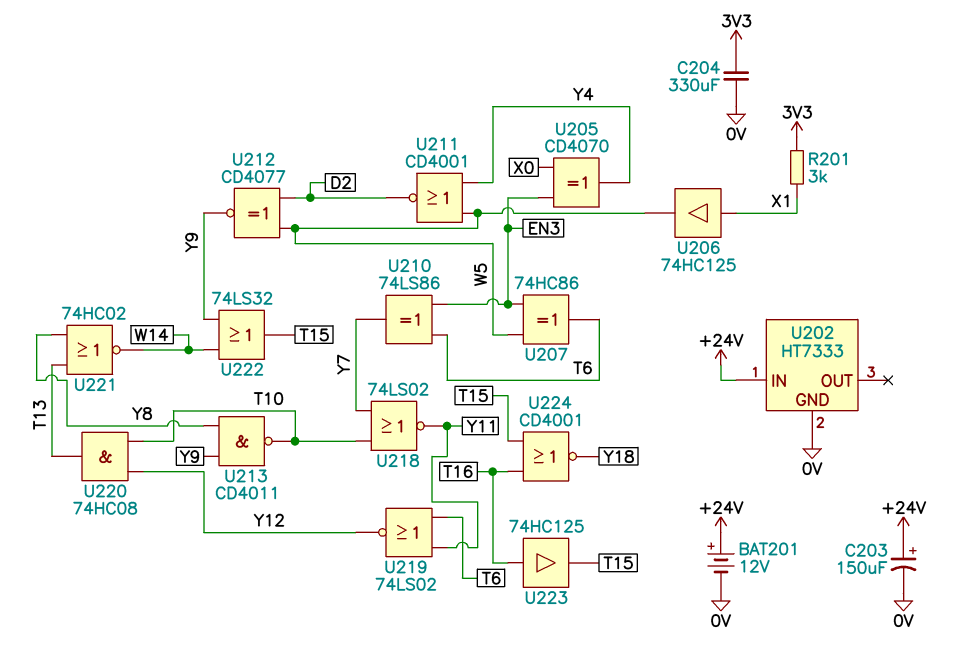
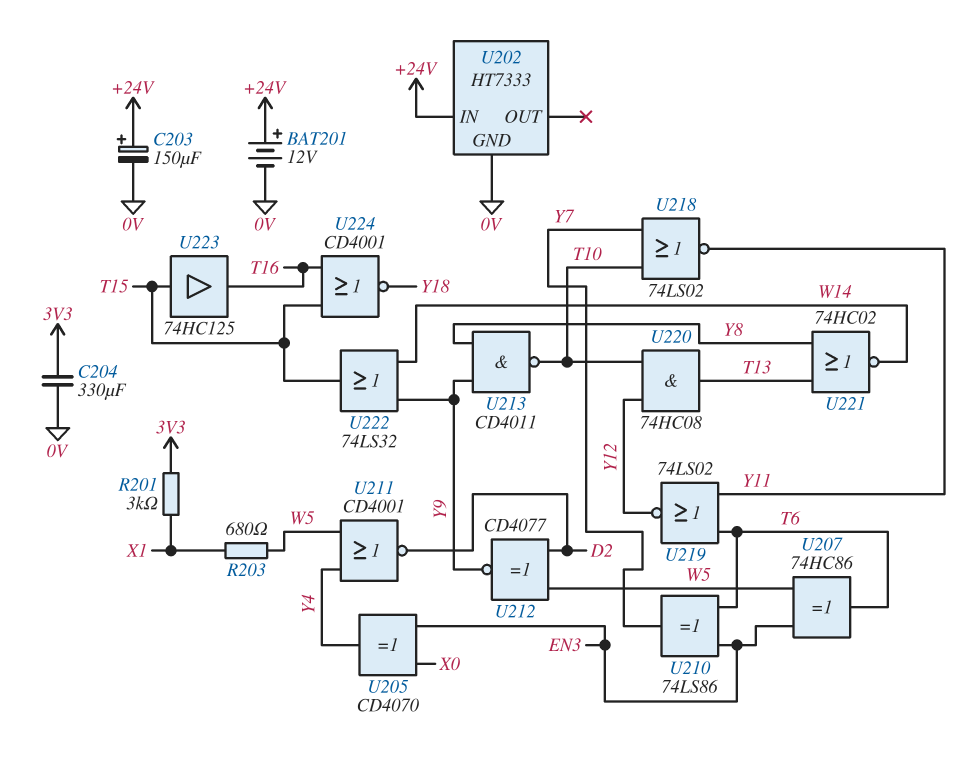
R203: none -> 680 (W5, X1)
U206: buffer 74HC125 (in X1, out W5) -> none
U223: buffer 74HC125 (in T16, out T15) -> buffer 74HC125 (in T15, out T16)

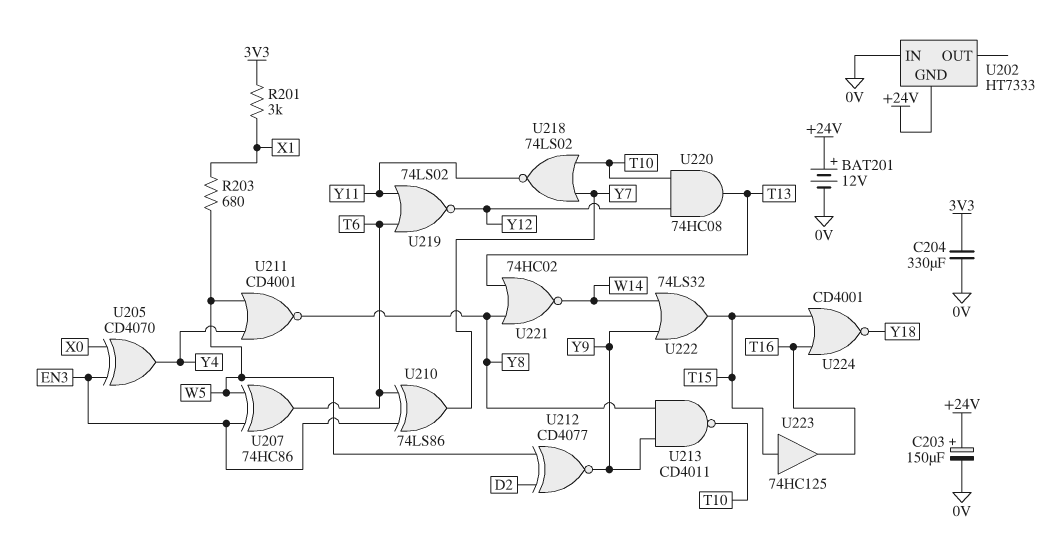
U202 pin GND: 0V -> +24V
U202 pin IN: +24V -> 0V
U211: NOR CD4001 (in W5, in Y4, out D2) -> NOR CD4001 (in W5, in Y4, out Y8)

